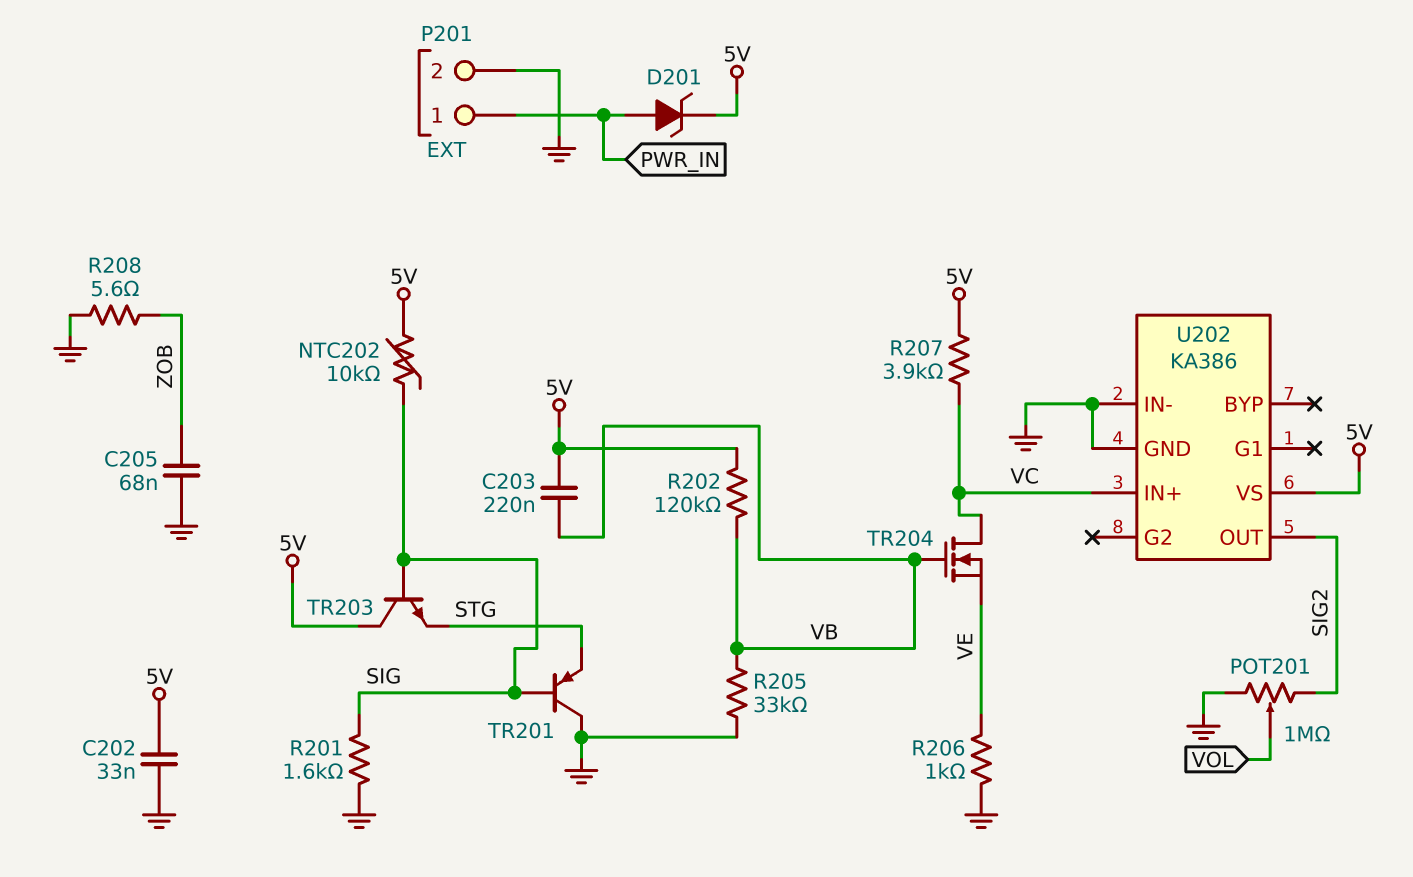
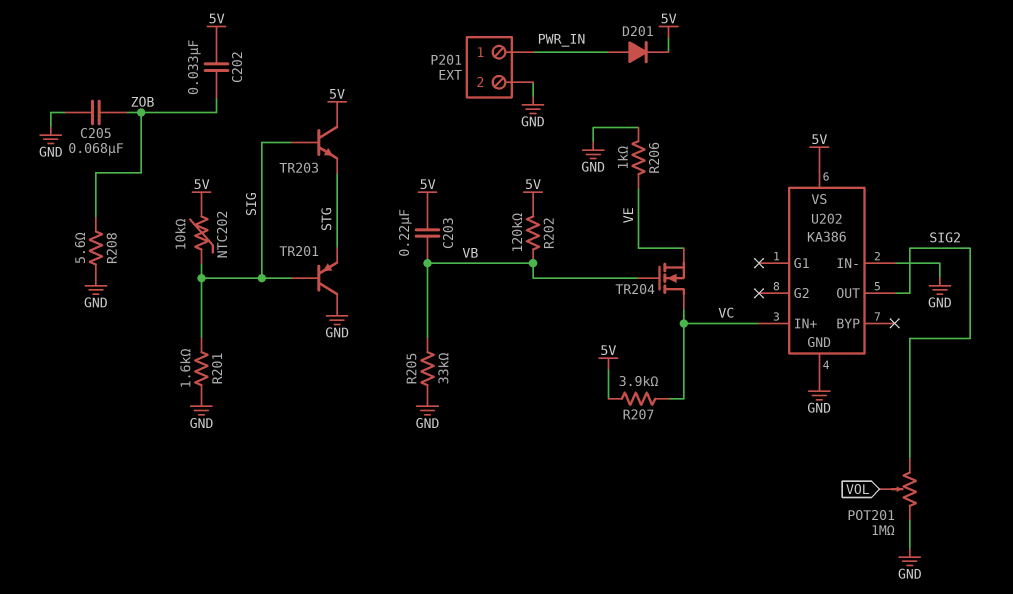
C202: 33nF (5V, GND) -> 33nF (5V, ZOB)
D201: zener (A PWR_IN, K 5V) -> diode (A PWR_IN, K 5V)

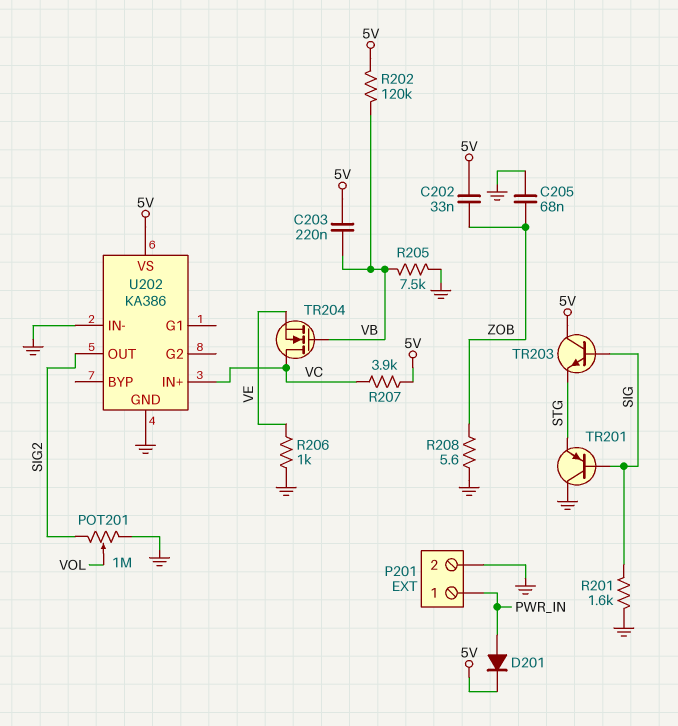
NTC202: 10k (5V, SIG) -> none
R205: 33k (GND, VB) -> 7.5k (GND, VB)

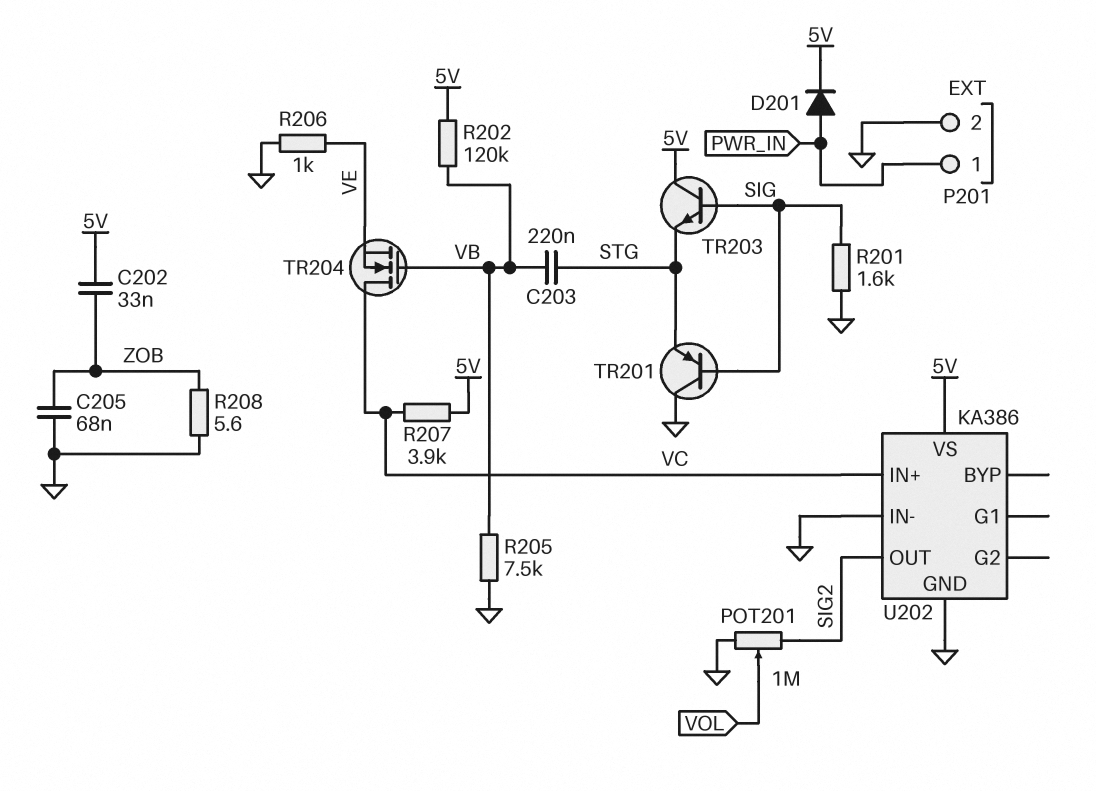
C203: 220nF (5V, VB) -> 220nF (STG, VB)

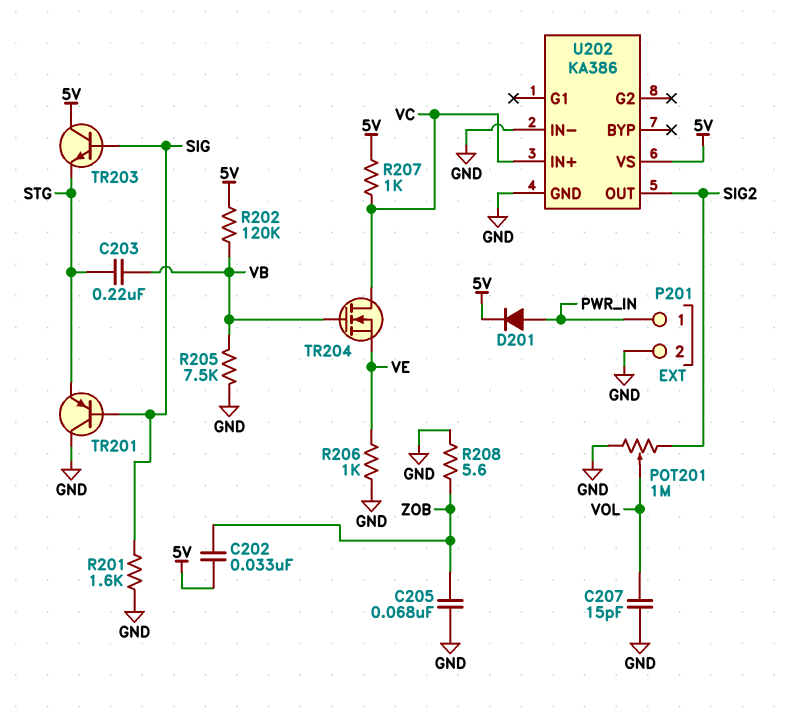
C207: none -> 15pF (GND, VOL)
R207: 3.9k (5V, VC) -> 1k (5V, VC)

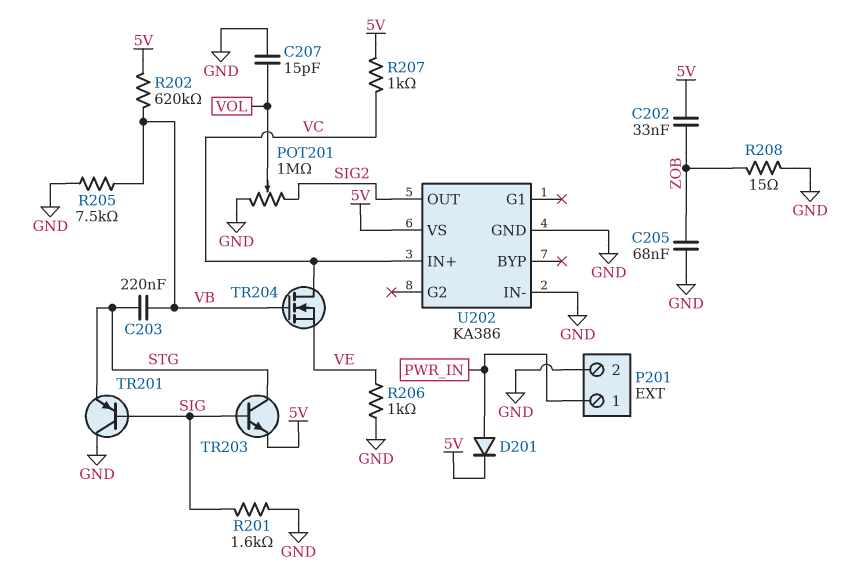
R202: 120k (5V, VB) -> 620k (5V, VB)
R208: 5.6 (GND, ZOB) -> 15 (GND, ZOB)
TR203: NPN (B SIG, C 5V, E STG) -> NPN (B SIG, C STG, E 5V)

